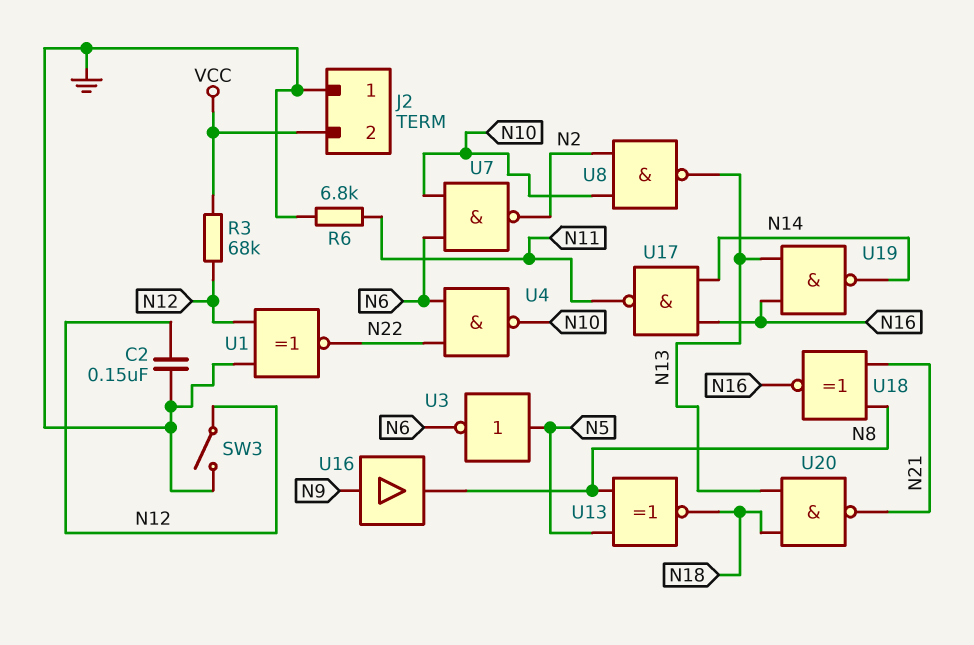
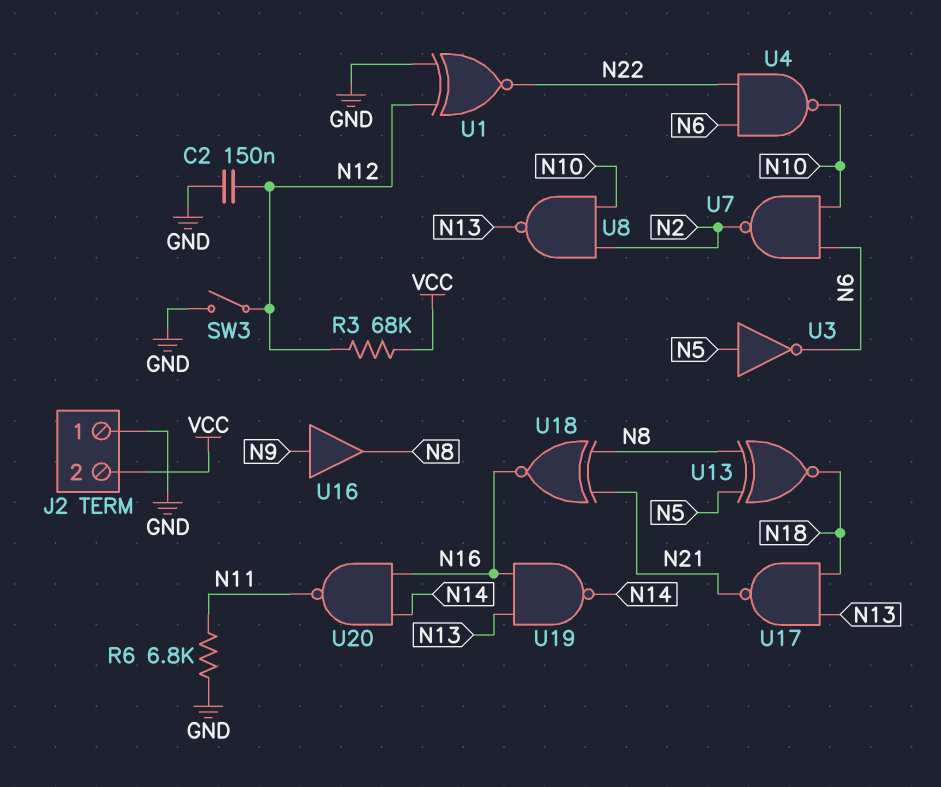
U17: NAND (in N14, in N16, out N11) -> NAND (in N13, in N18, out N21)
U20: NAND (in N13, in N18, out N21) -> NAND (in N14, in N16, out N11)

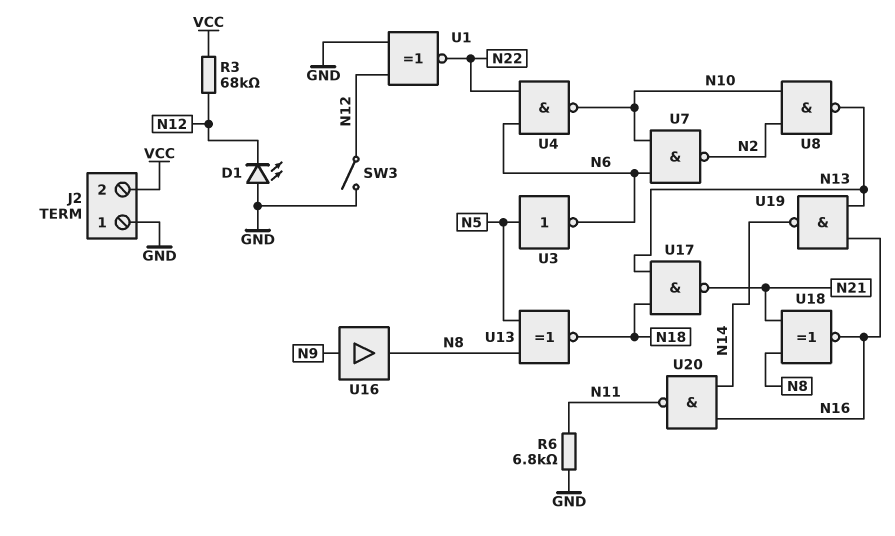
C2: 150nF (GND, N12) -> none
D1: none -> LED (A GND, K N12)

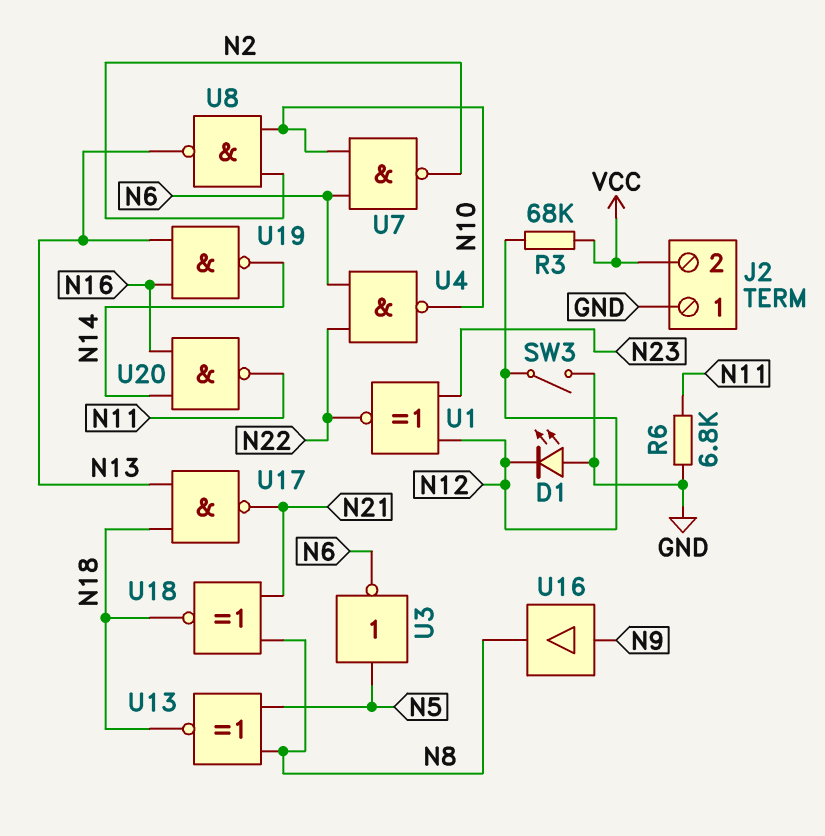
U1: XNOR (in GND, in N12, out N22) -> XNOR (in N12, in N23, out N22)
U18: XNOR (in N8, in N21, out N16) -> XNOR (in N8, in N21, out N18)

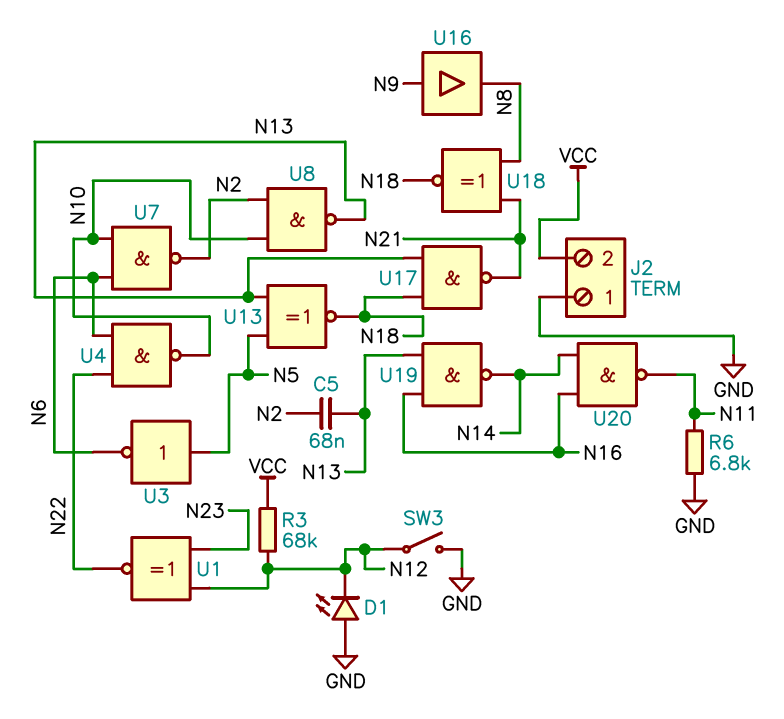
C5: none -> 68nF (N2, N13)
U13: XNOR (in N5, in N8, out N18) -> XNOR (in N5, in N13, out N18)

